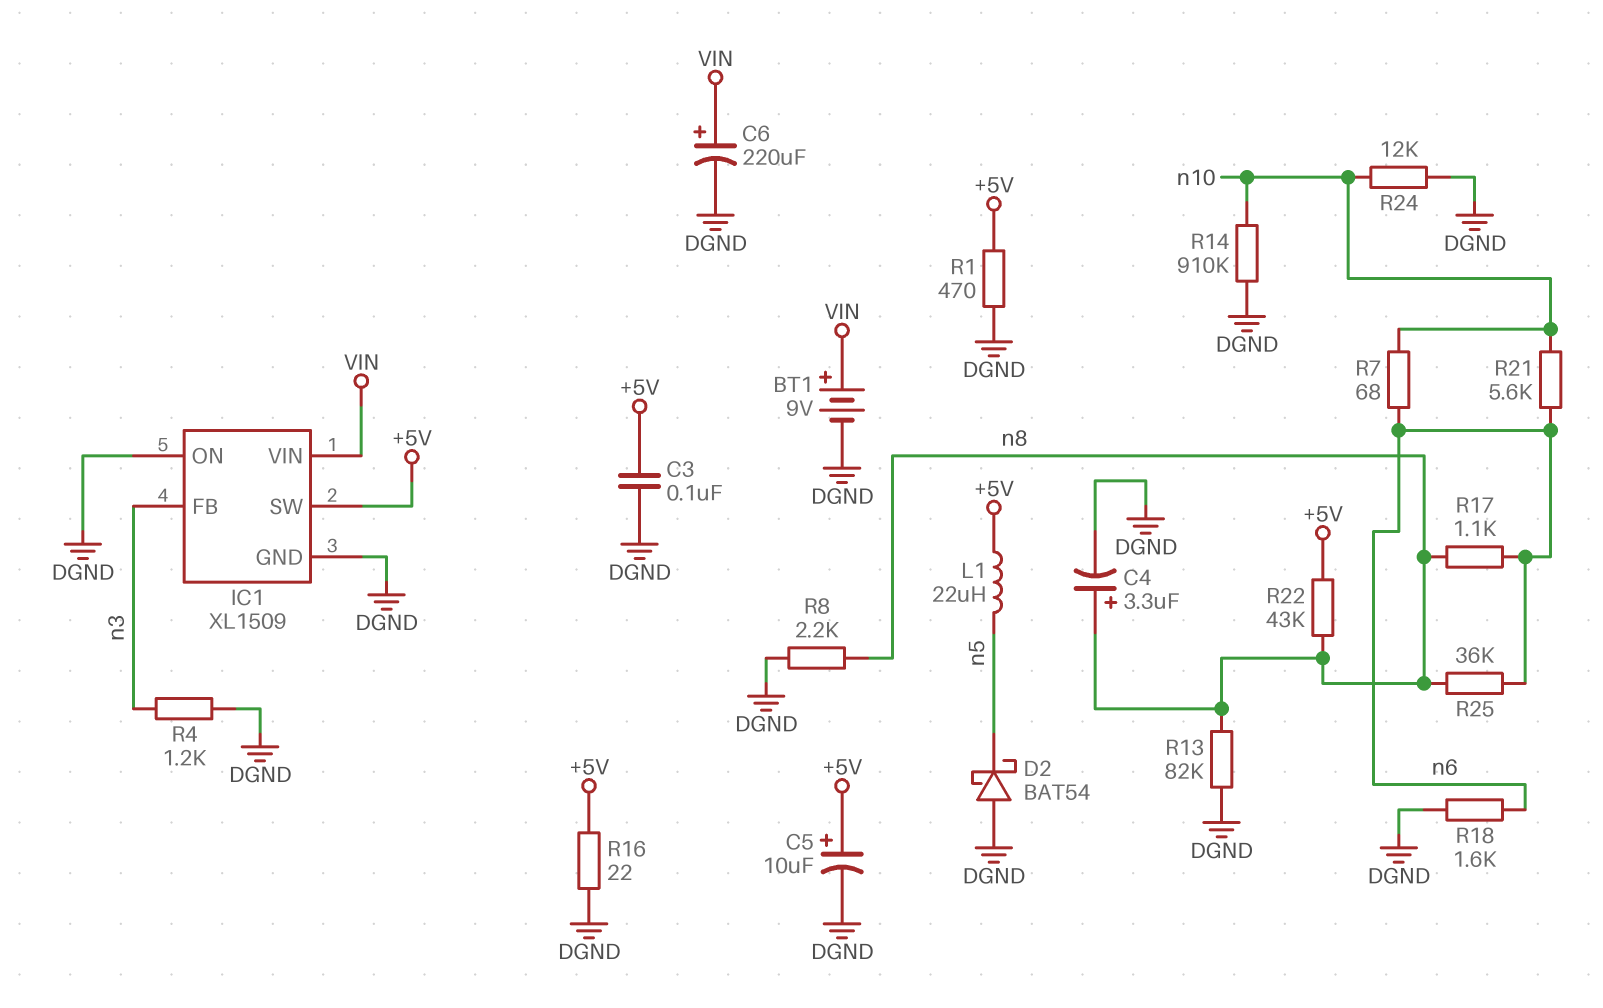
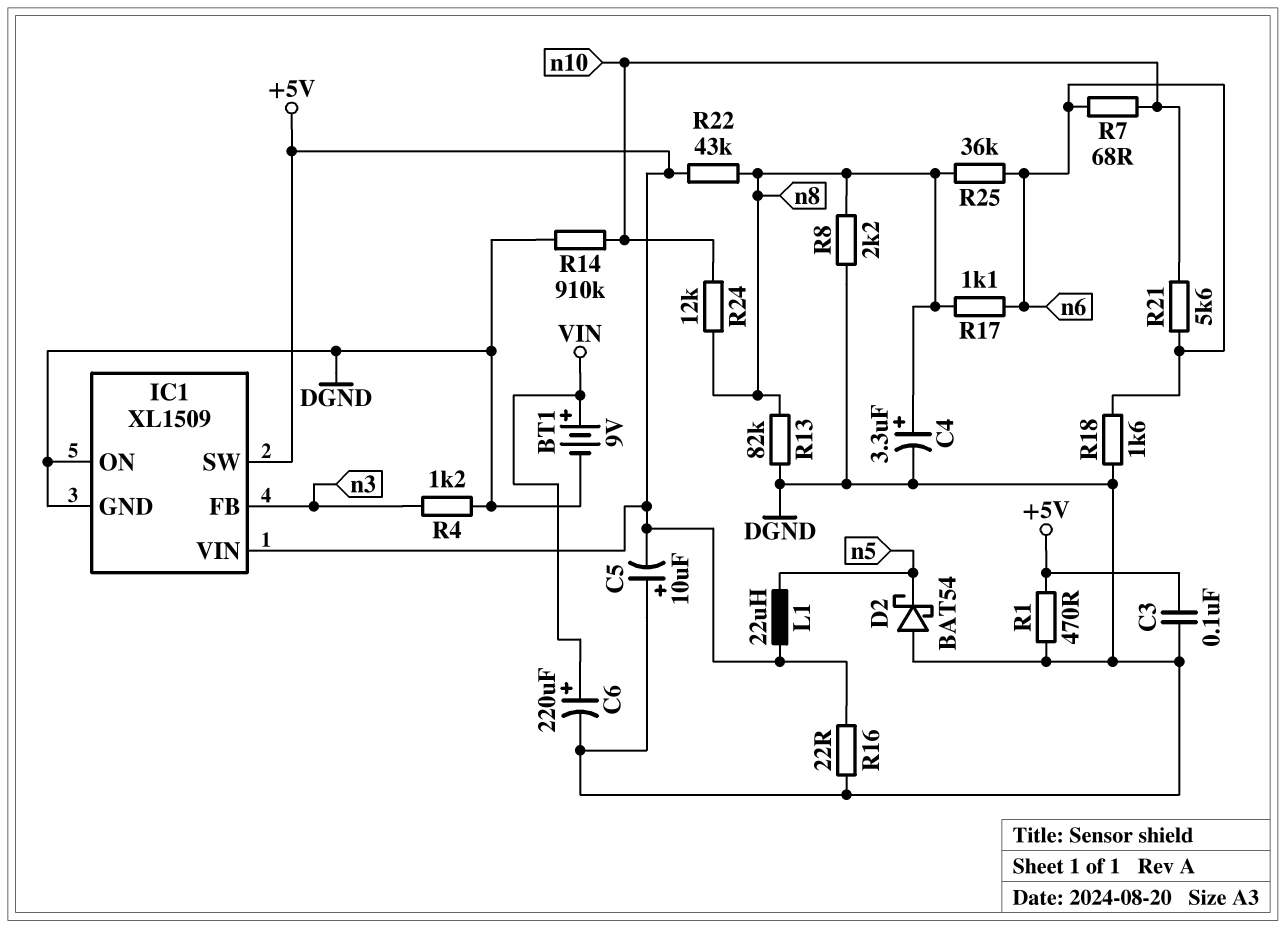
C5: 10uF (plus +5V, minus DGND) -> 10uF (plus DGND, minus +5V)
IC1 pin VIN: VIN -> +5V
R24: 12k (DGND, n10) -> 12k (n8, n10)

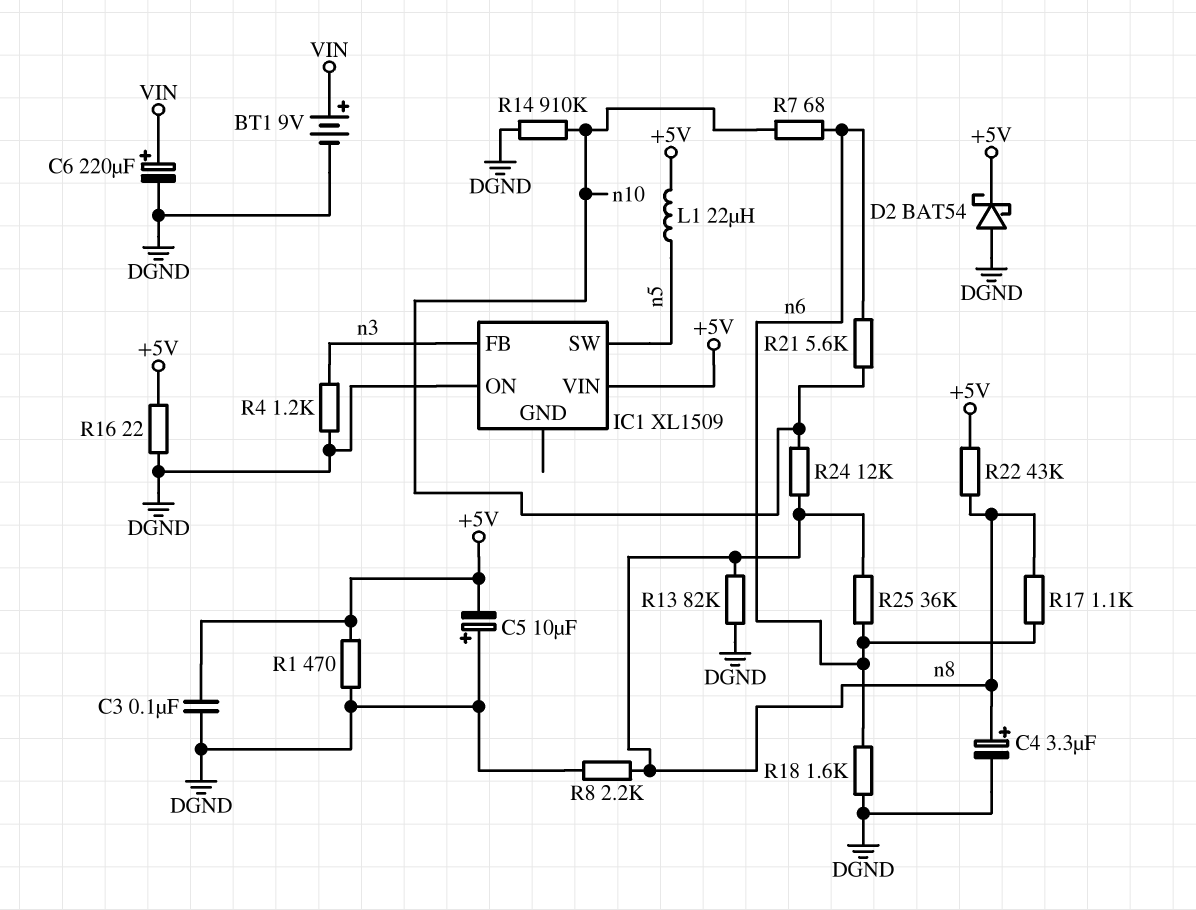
D2: schottky BAT54 (A DGND, K n5) -> schottky BAT54 (A DGND, K +5V)
IC1 pin GND: DGND -> none
IC1 pin SW: +5V -> n5

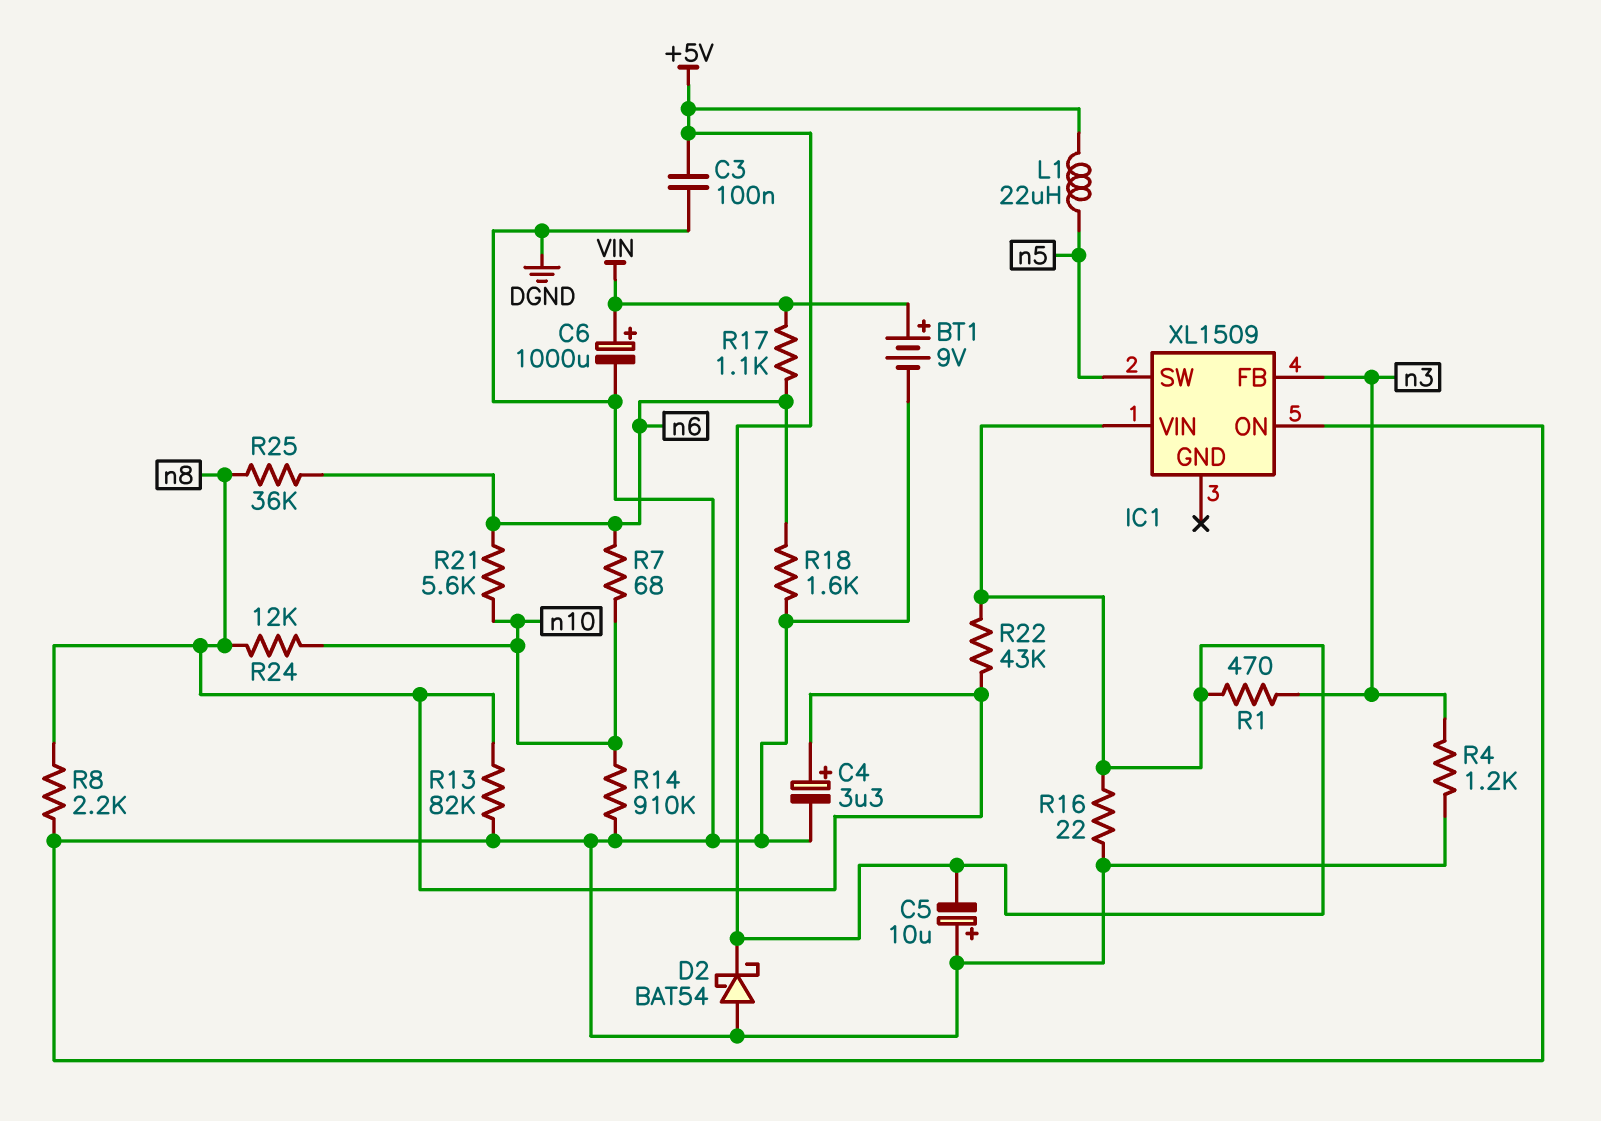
C6: 220uF (plus VIN, minus DGND) -> 1000uF (plus VIN, minus DGND)
R1: 470 (+5V, DGND) -> 470 (+5V, n3)
R17: 1.1k (n6, n8) -> 1.1k (VIN, n6)

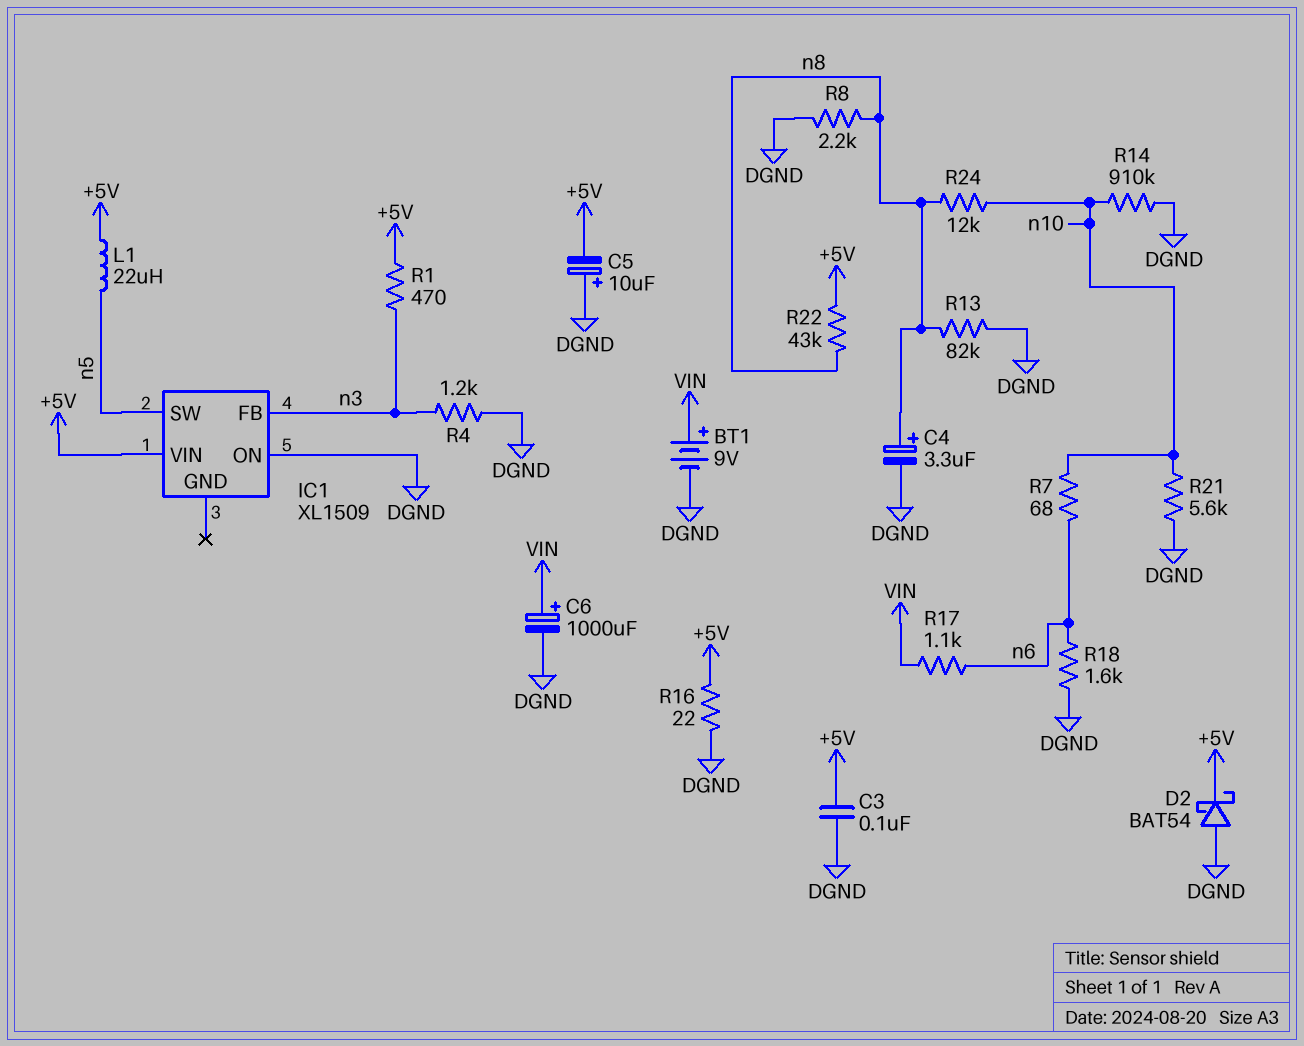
R21: 5.6k (n6, n10) -> 5.6k (DGND, n10)
R25: 36k (n6, n8) -> none

